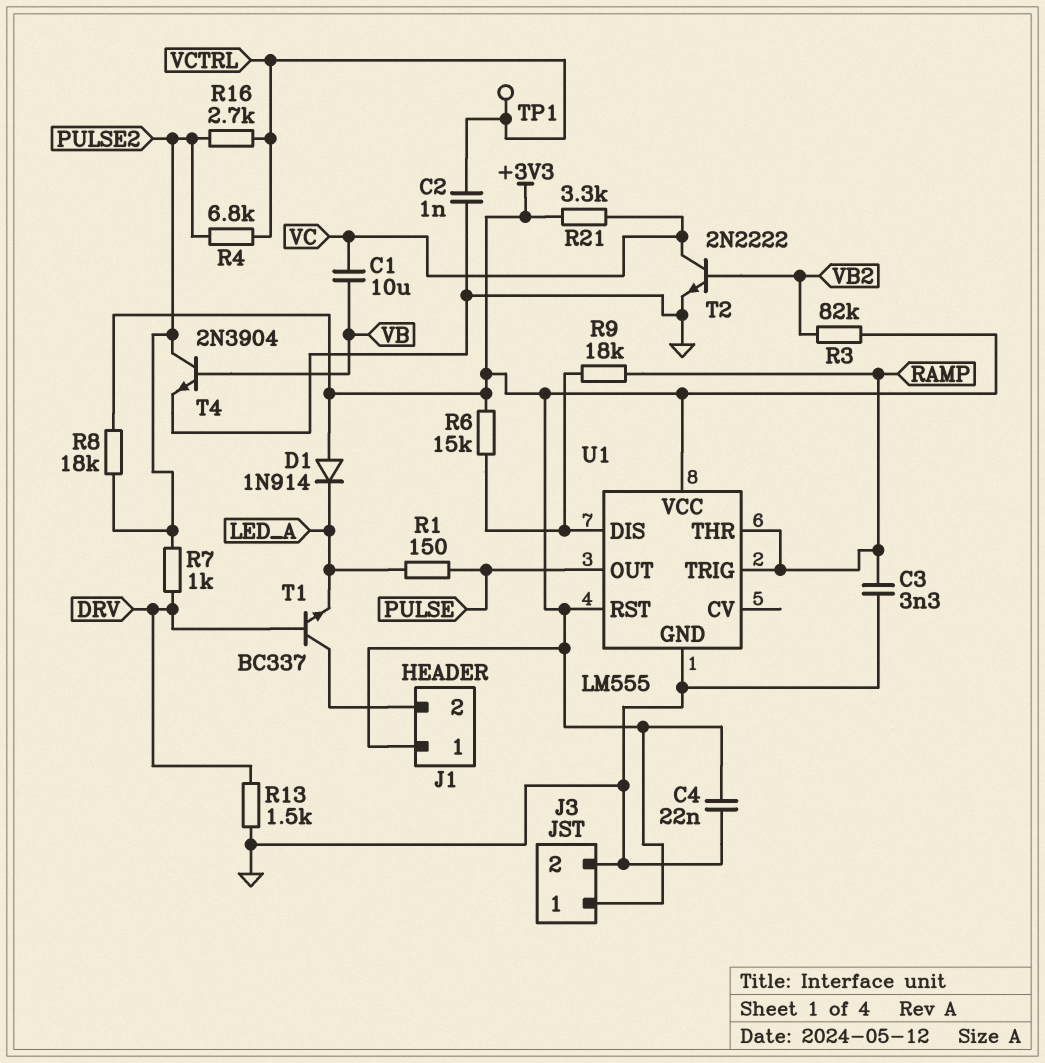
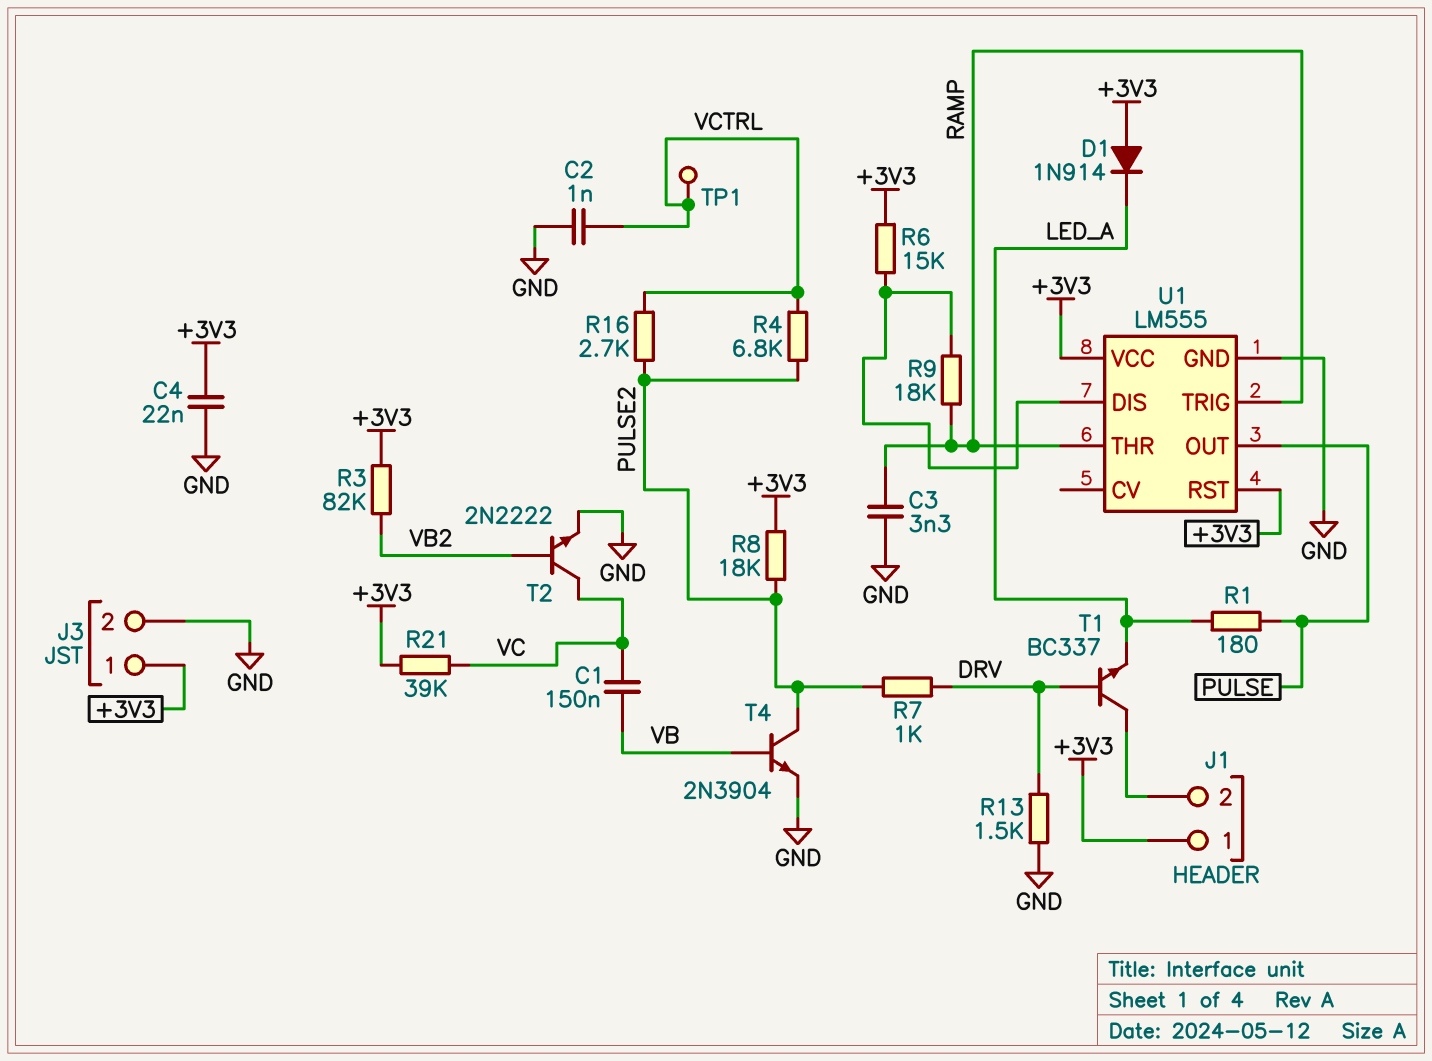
C1: 10uF (VB, VC) -> 150nF (VB, VC)
R1: 150 (LED_A, PULSE) -> 180 (LED_A, PULSE)
R21: 3.3k (+3V3, VC) -> 39k (+3V3, VC)

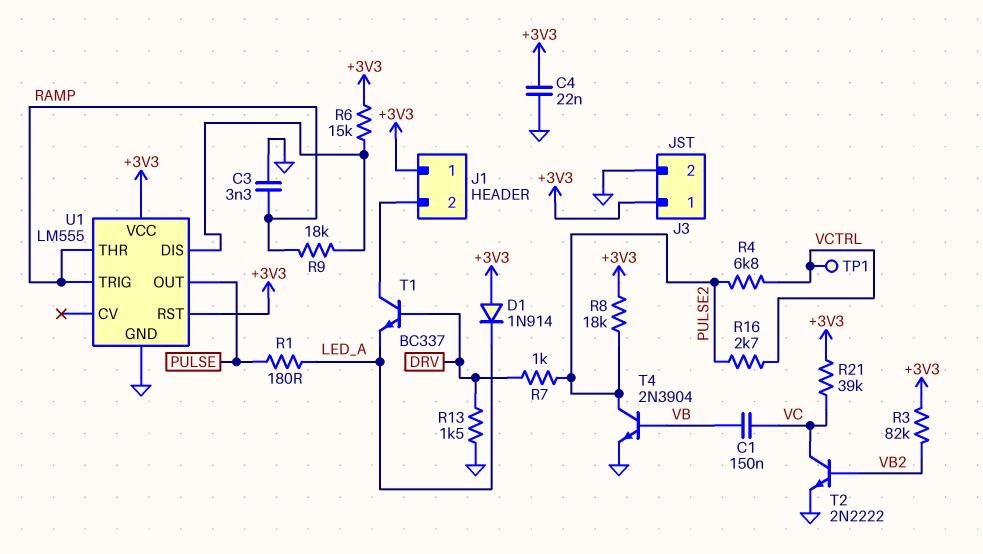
C2: 1nF (GND, VCTRL) -> none

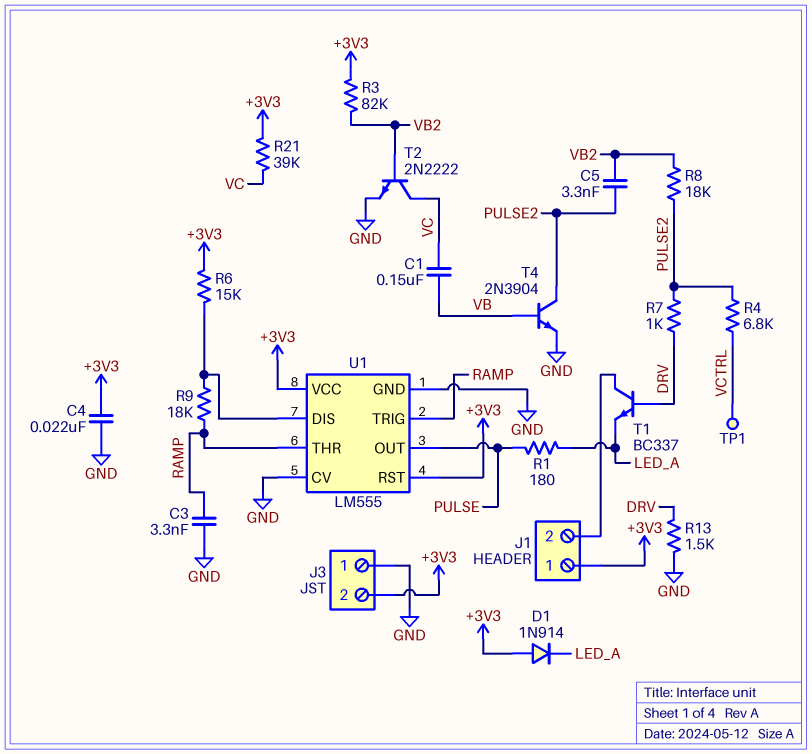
C5: none -> 3.3nF (PULSE2, VB2)
J3 pin 1: +3V3 -> GND
J3 pin 2: GND -> +3V3
R8: 18k (+3V3, PULSE2) -> 18k (PULSE2, VB2)
R16: 2.7k (PULSE2, VCTRL) -> none
U1 pin CV: none -> GND

